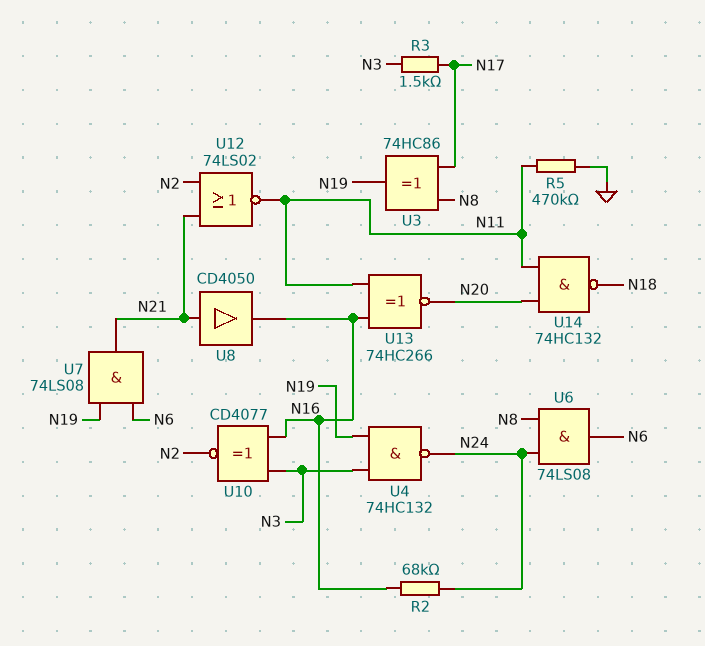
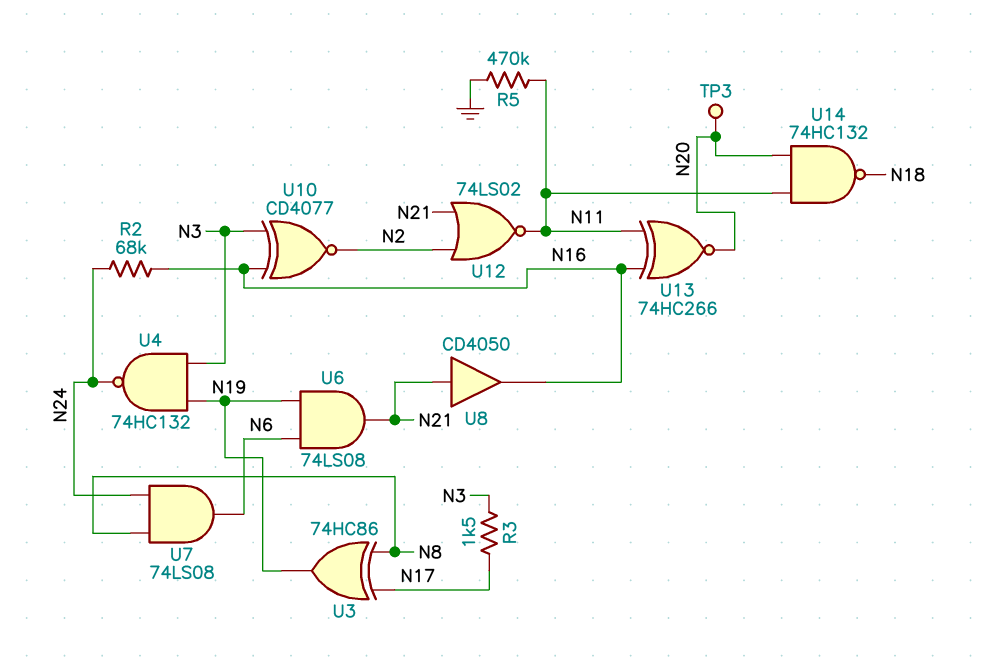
TP3: none -> test point (N20)
U6: AND 74LS08 (in N8, in N24, out N6) -> AND 74LS08 (in N6, in N19, out N21)
U7: AND 74LS08 (in N6, in N19, out N21) -> AND 74LS08 (in N8, in N24, out N6)

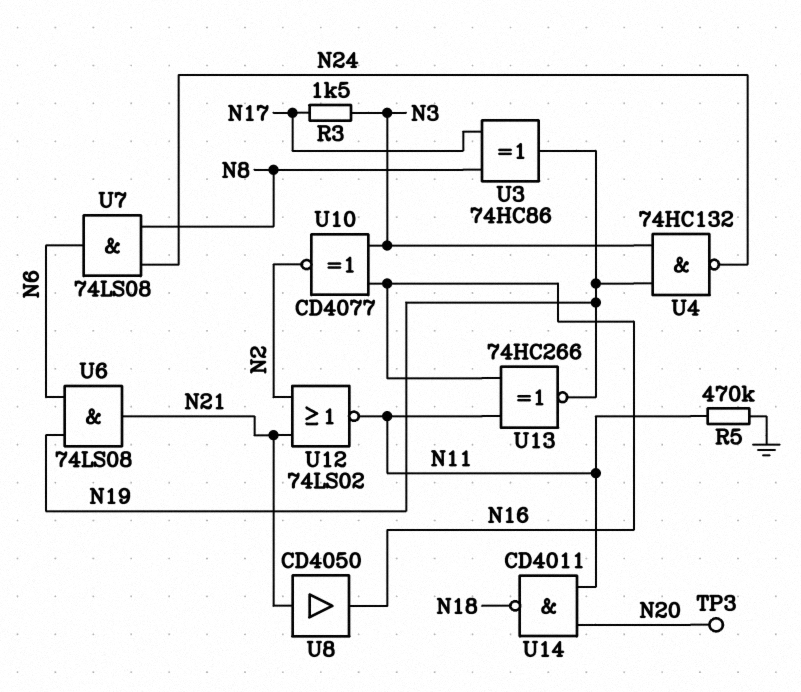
R2: 68k (N16, N24) -> none
U13: XNOR 74HC266 (in N11, in N16, out N20) -> XNOR 74HC266 (in N11, in N16, out N19)
U14: NAND 74HC132 (in N11, in N20, out N18) -> NAND CD4011 (in N11, in N20, out N18)

